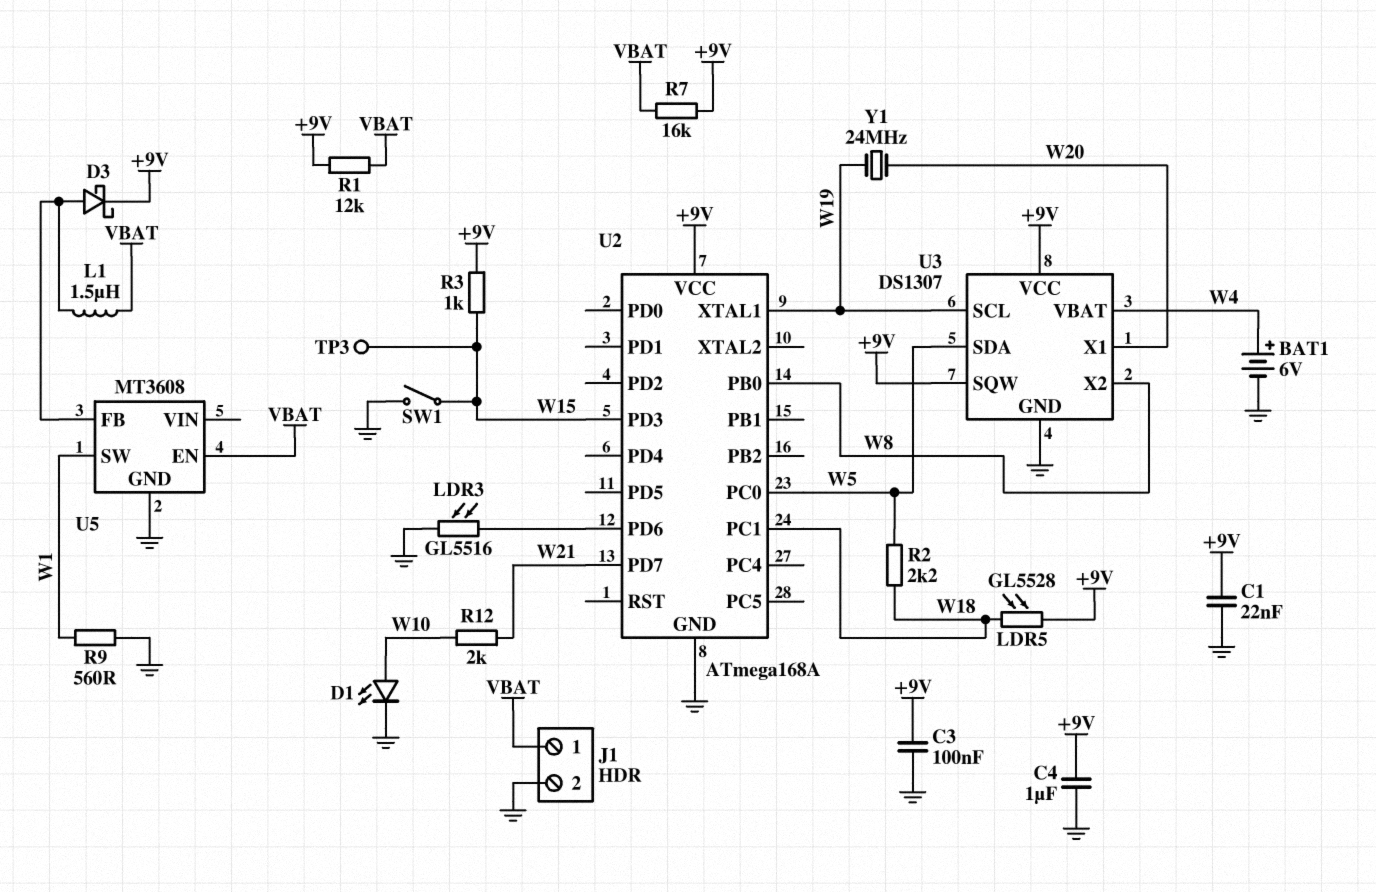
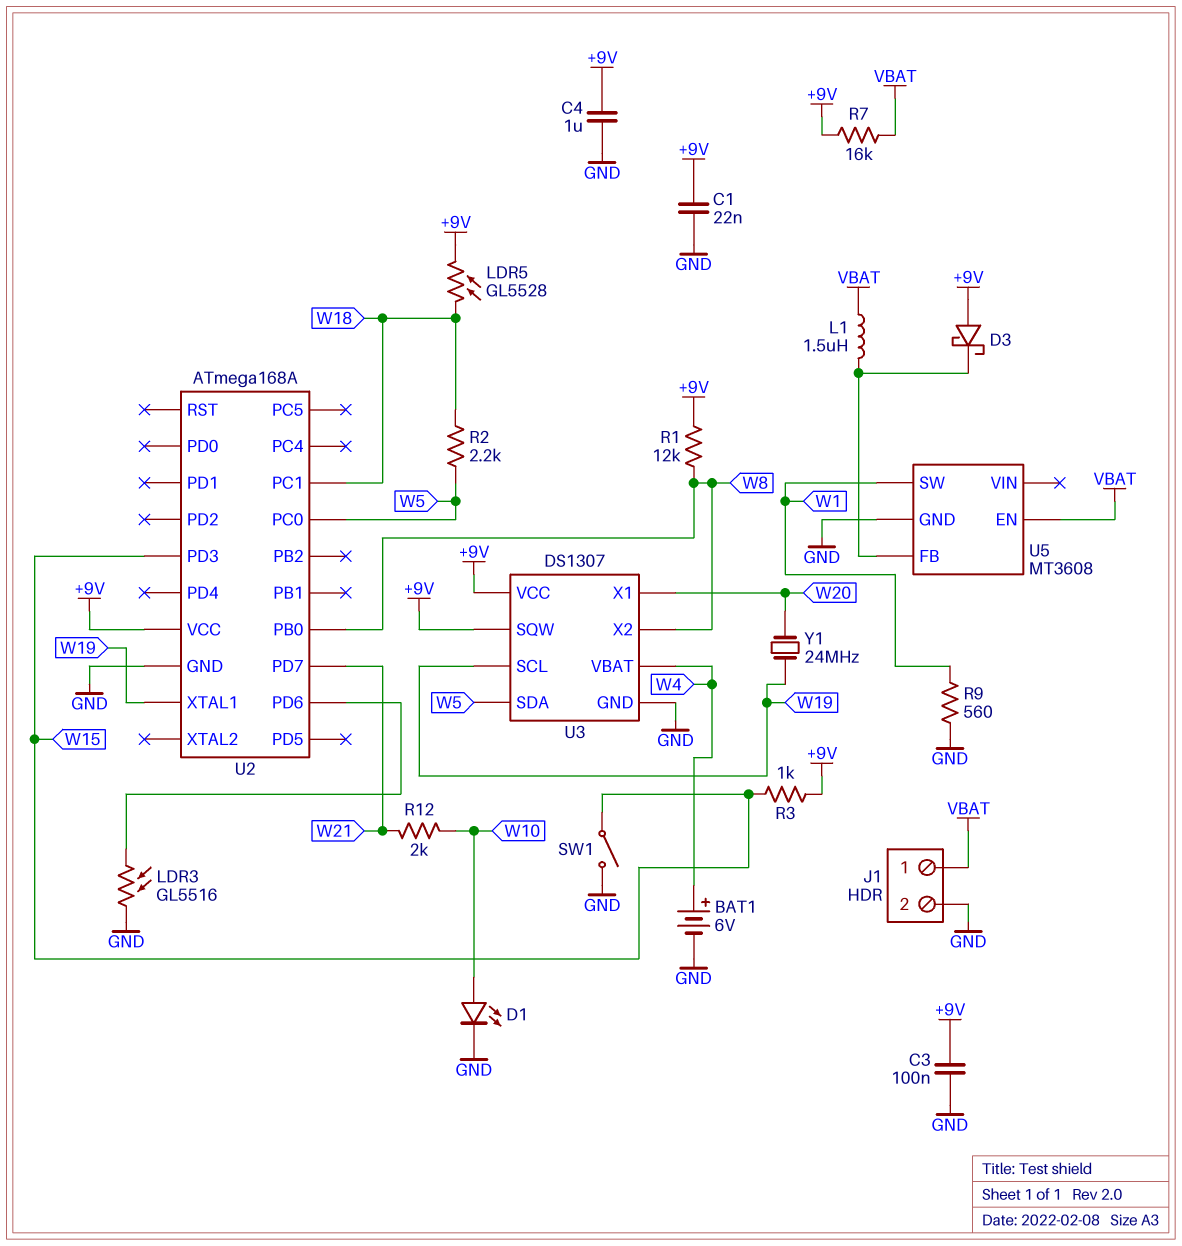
D3: schottky (A U5/FB, K +9V) -> schottky (A +9V, K U5/FB)
R1: 12k (+9V, VBAT) -> 12k (+9V, W8)
TP3: test point (W15) -> none

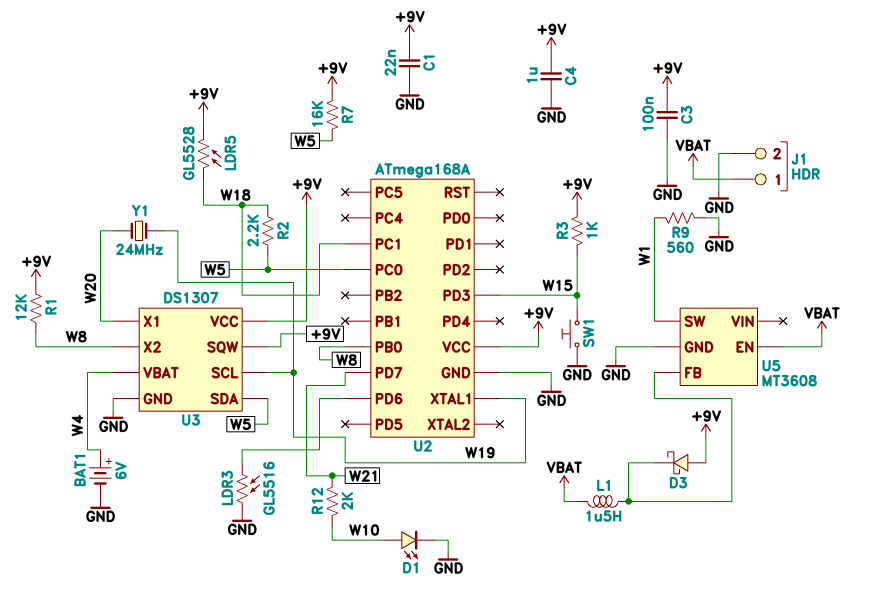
R7: 16k (+9V, VBAT) -> 16k (+9V, W5)
SW1: switch (GND, W15) -> button (GND, W15)

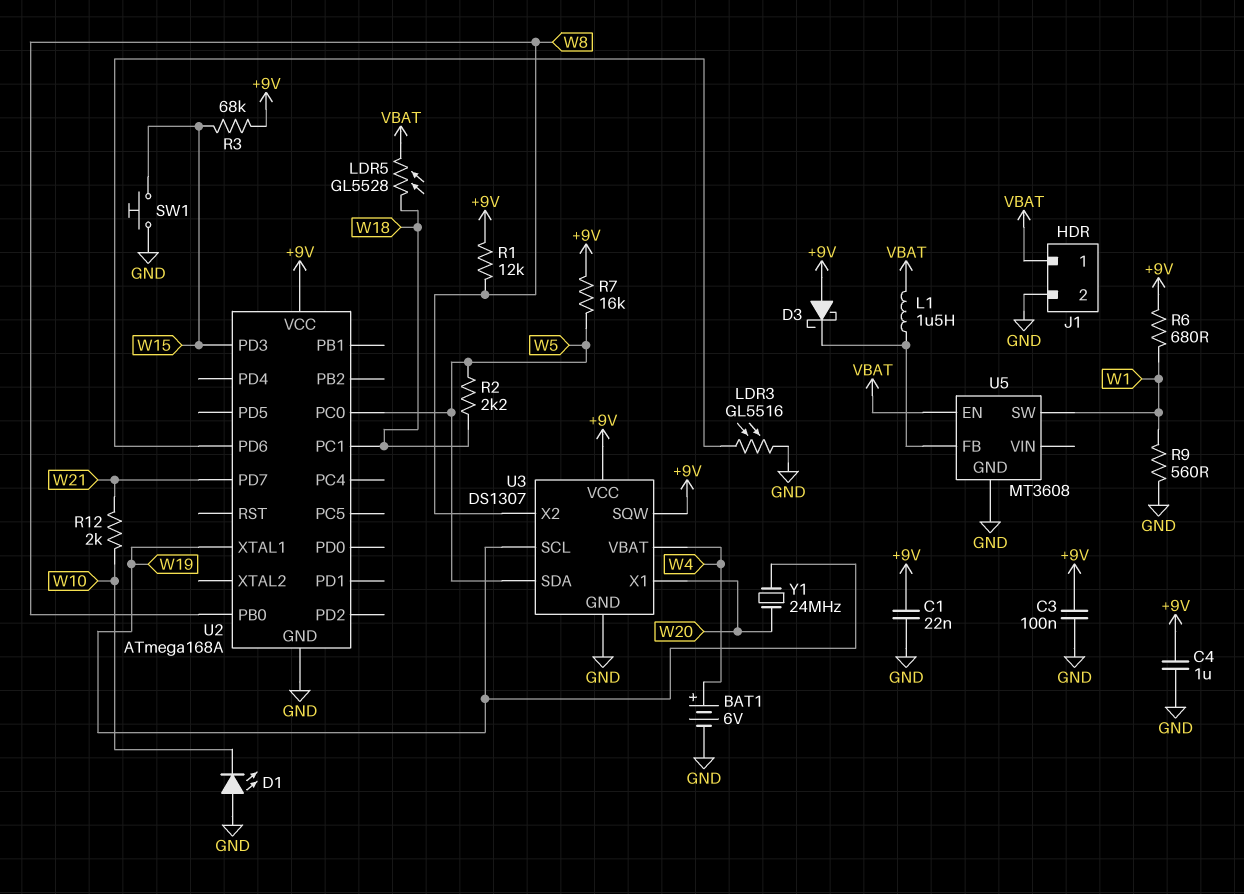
D1: LED (A W10, K GND) -> LED (A GND, K W10)
LDR5: GL5528 (+9V, W18) -> GL5528 (VBAT, W18)
R3: 1k (+9V, W15) -> 68k (+9V, W15)
R6: none -> 680 (+9V, W1)

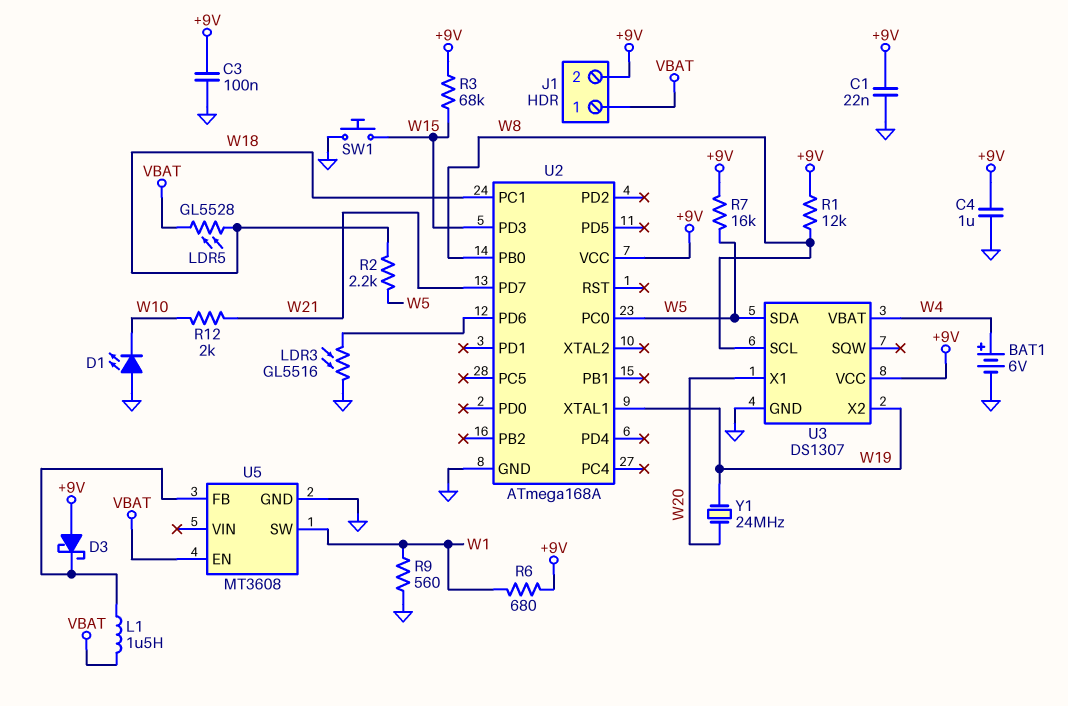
J1 pin 2: GND -> +9V
U3 pin SCL: W19 -> W8
U3 pin SQW: +9V -> none
U3 pin X2: W8 -> W19

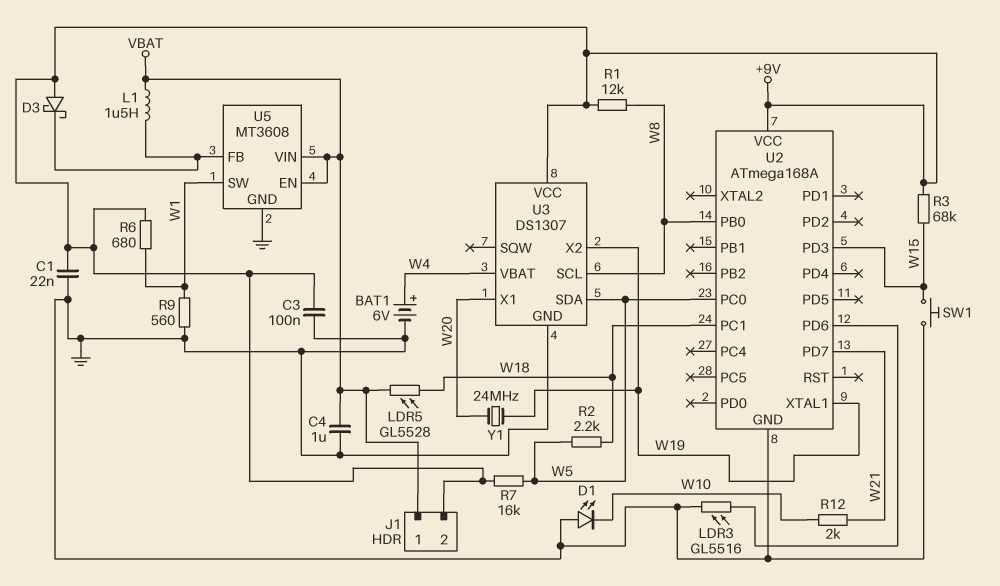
C4: 1uF (+9V, GND) -> 1uF (GND, VBAT)
U5 pin VIN: none -> VBAT

